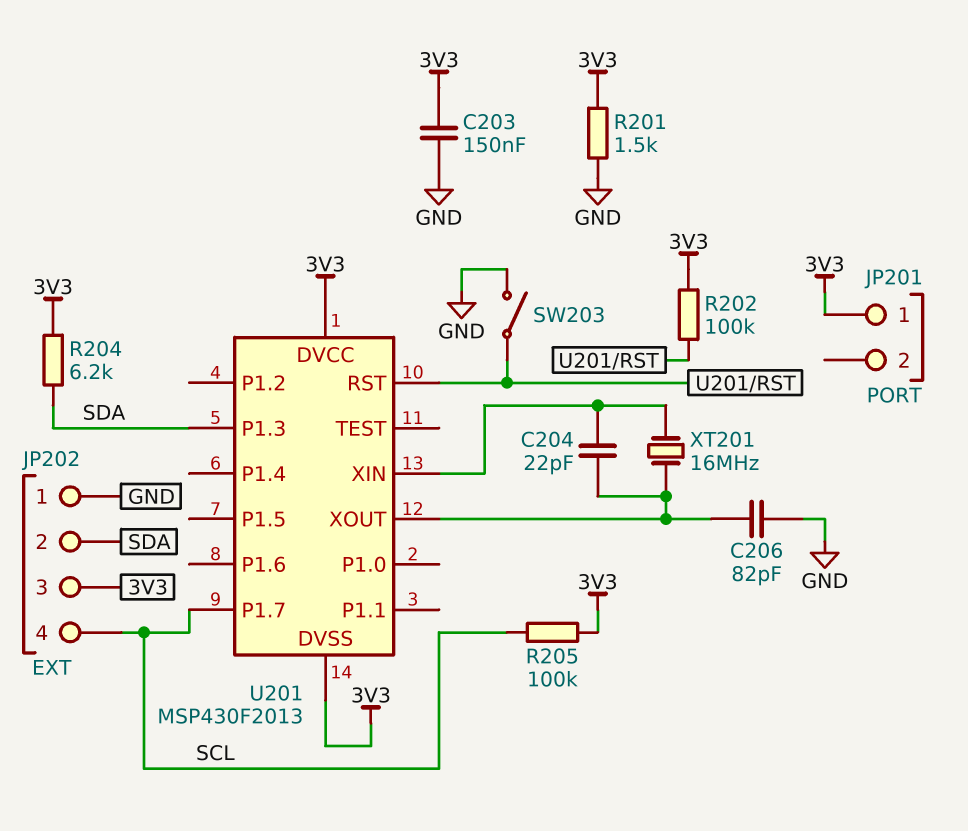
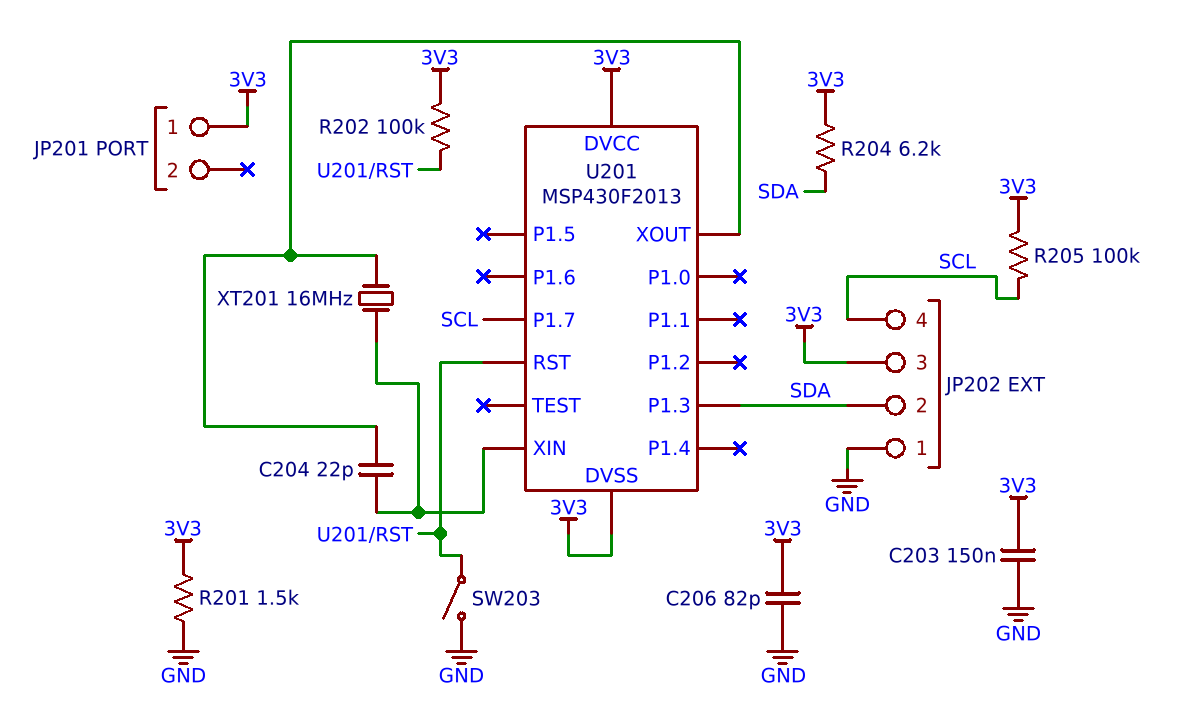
C206: 82pF (GND, U201/XOUT) -> 82pF (3V3, GND)

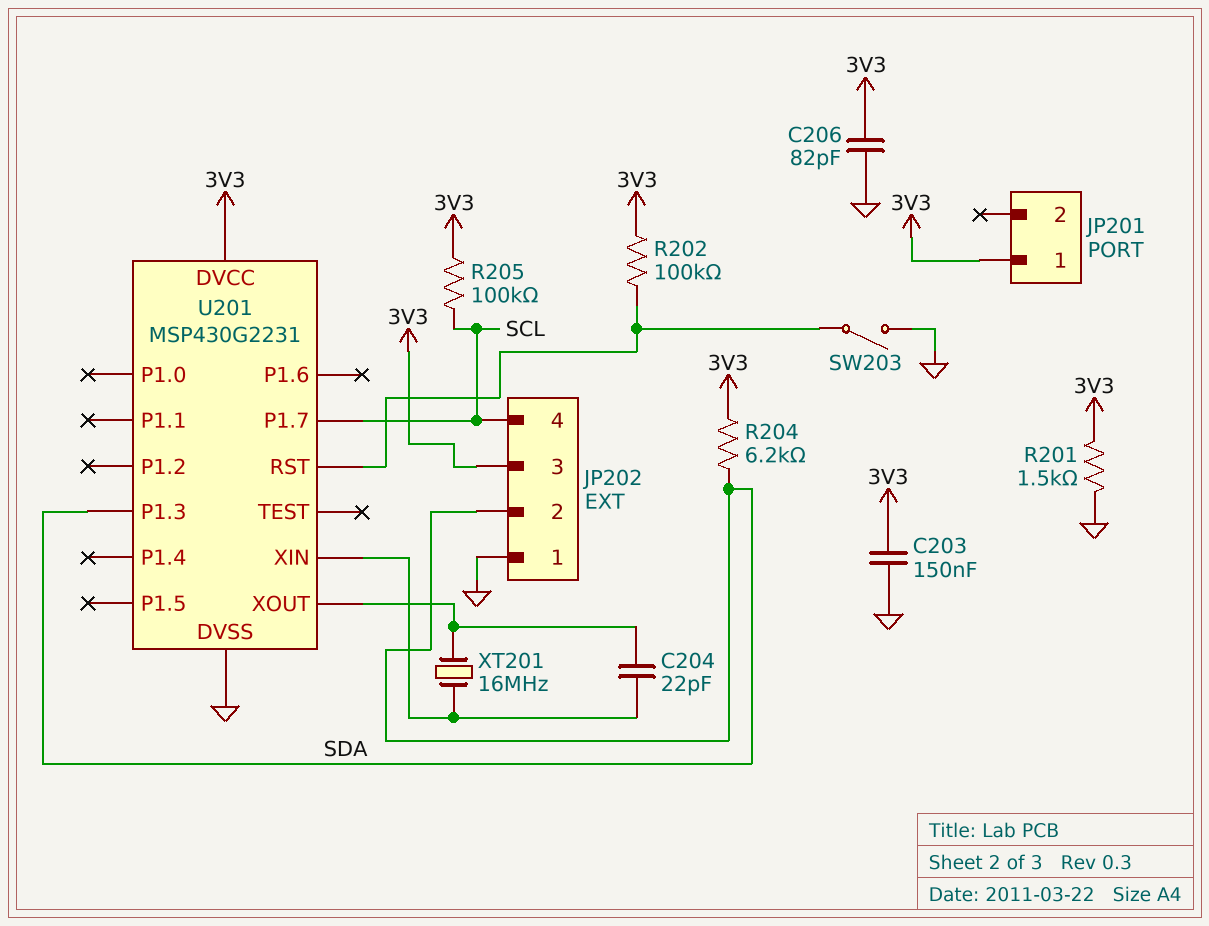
U201: MSP430F2013 -> MSP430G2231
U201 pin DVSS: 3V3 -> GND

